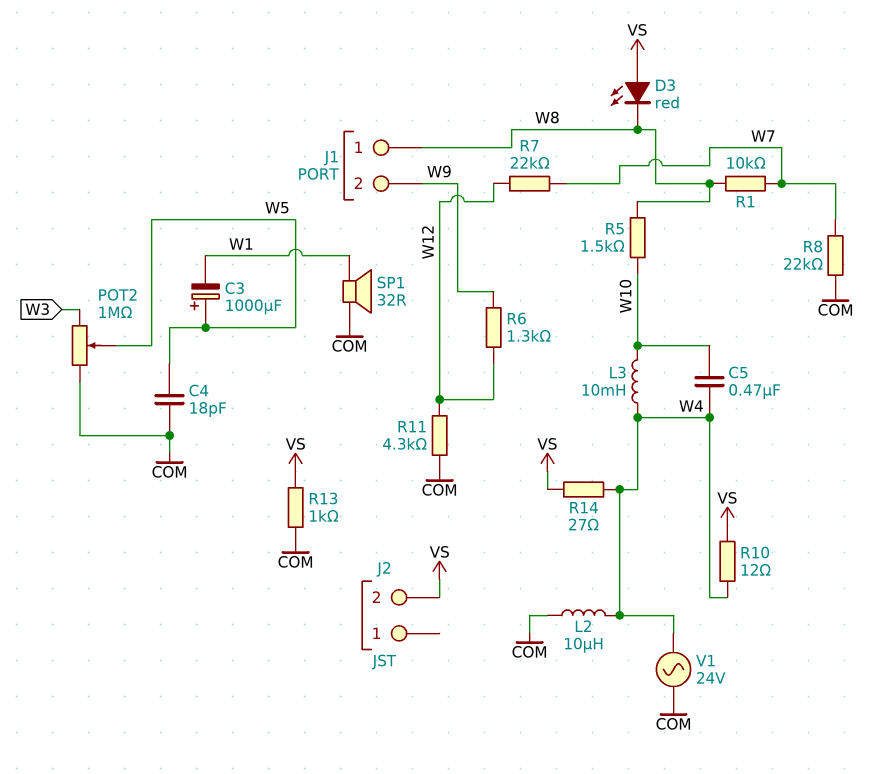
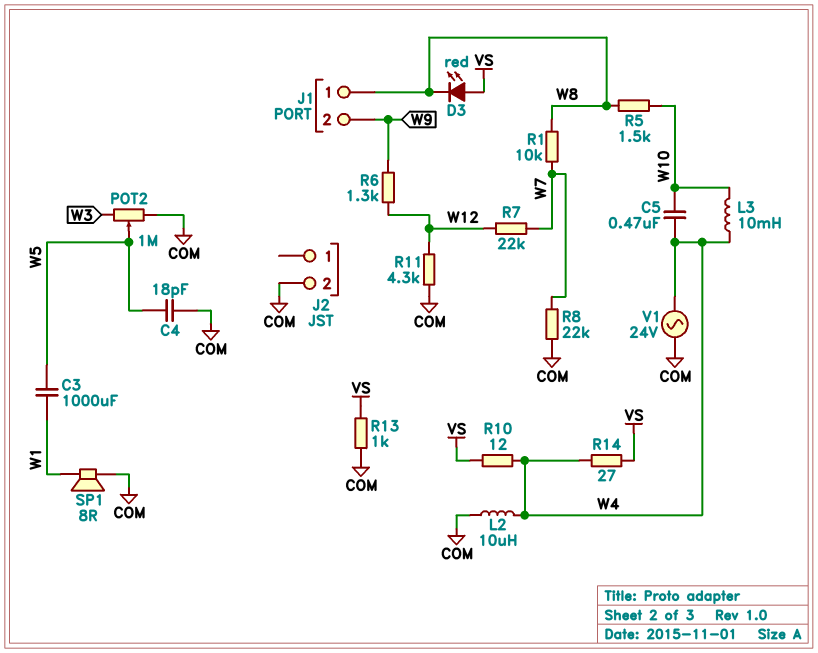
C3: 1000uF (plus W5, minus W1) -> 1000uF (W1, W5)
J2 pin 2: VS -> COM
SP1: speaker 32R (COM, W1) -> speaker 8R (COM, W1)

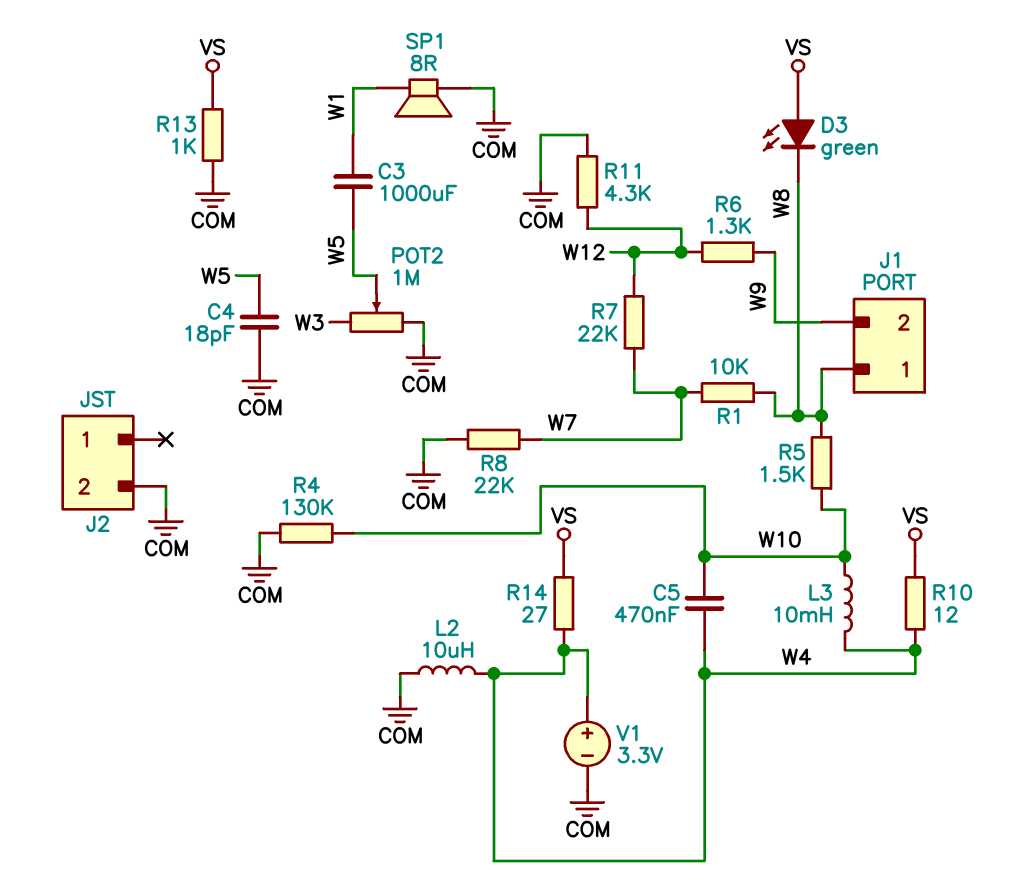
D3: LED red (A VS, K W8) -> LED green (A VS, K W8)
R4: none -> 130k (COM, W10)
V1: AC 24V (COM, W4) -> 3.3V (plus W4, minus COM)

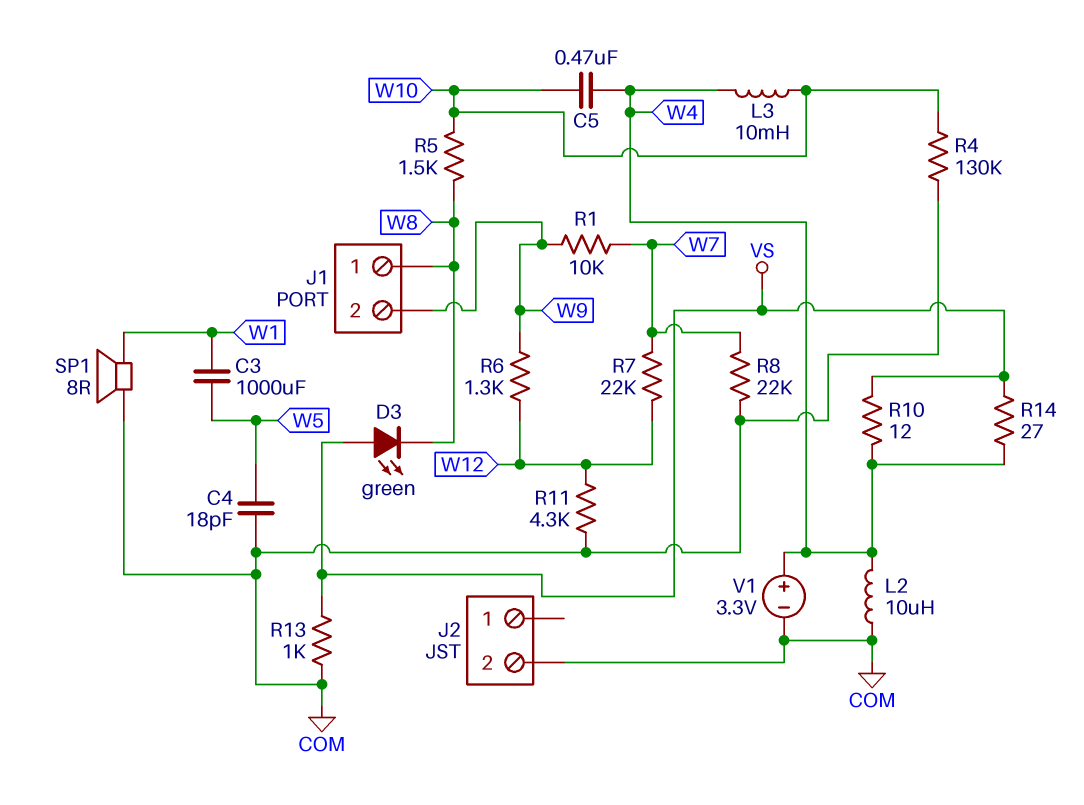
POT2: 1M (COM, W3, wiper W5) -> none
R1: 10k (W7, W8) -> 10k (W7, W9)

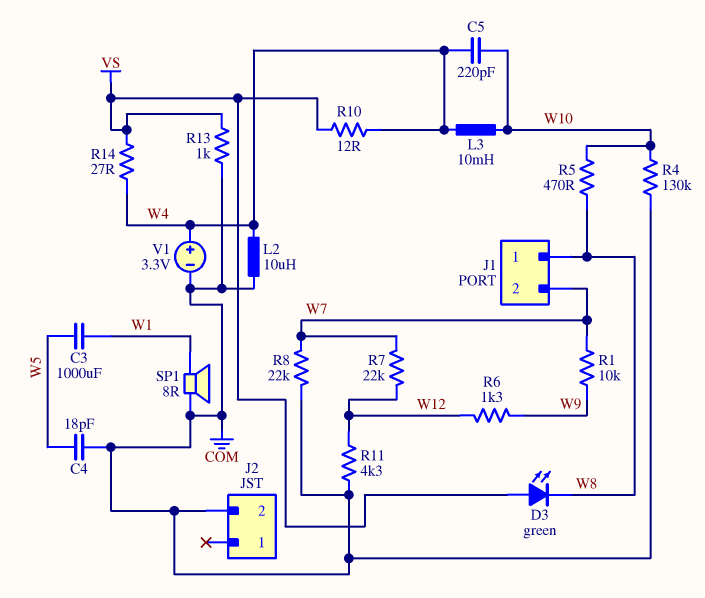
C5: 470nF (W4, W10) -> 220pF (W4, W10)
J1 pin 2: W9 -> W7
R5: 1.5k (W8, W10) -> 470 (W8, W10)

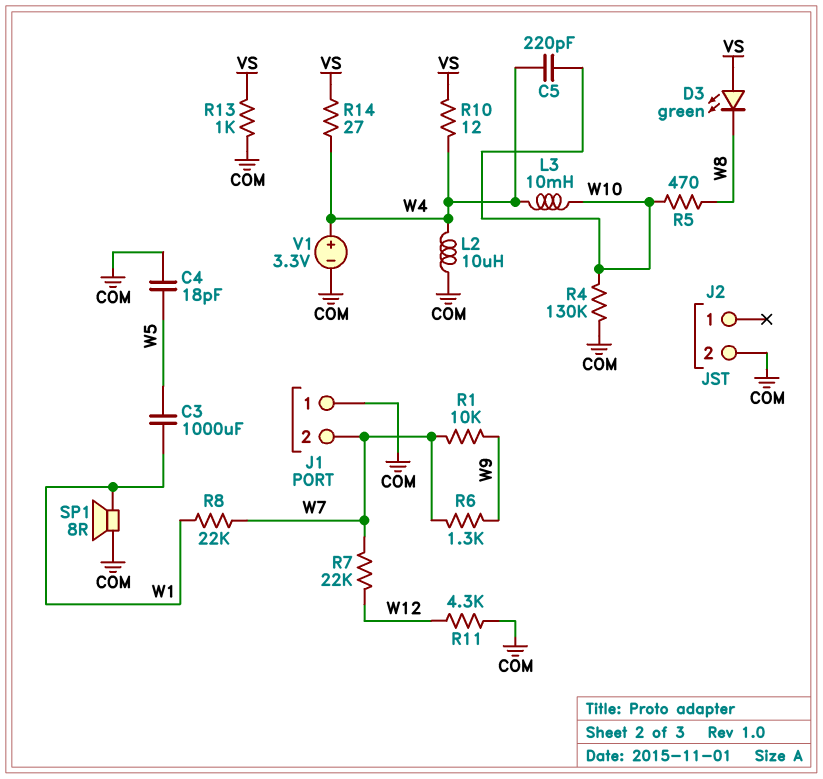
J1 pin 1: W8 -> COM
R6: 1.3k (W9, W12) -> 1.3k (W7, W9)
R8: 22k (COM, W7) -> 22k (W1, W7)

